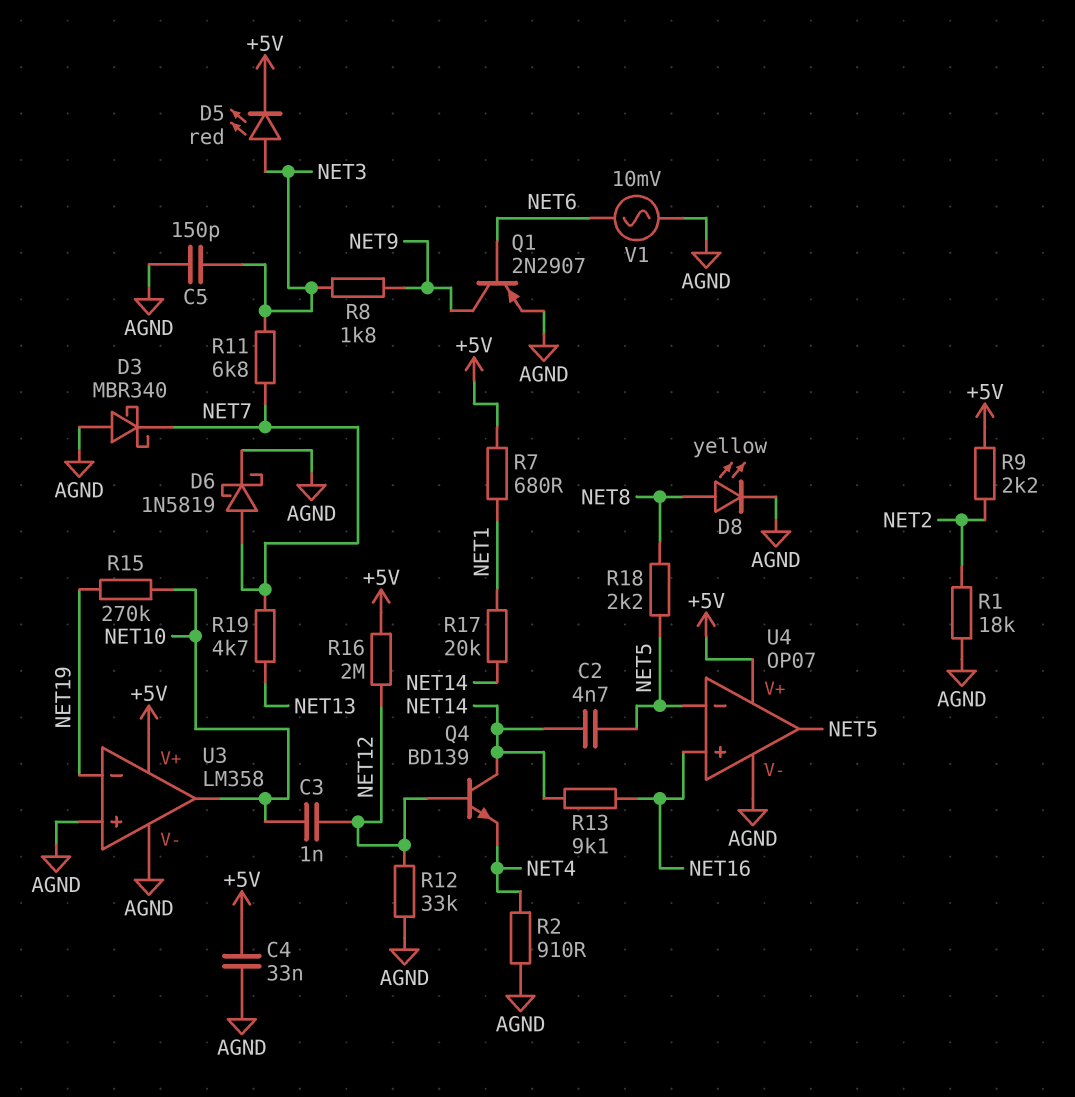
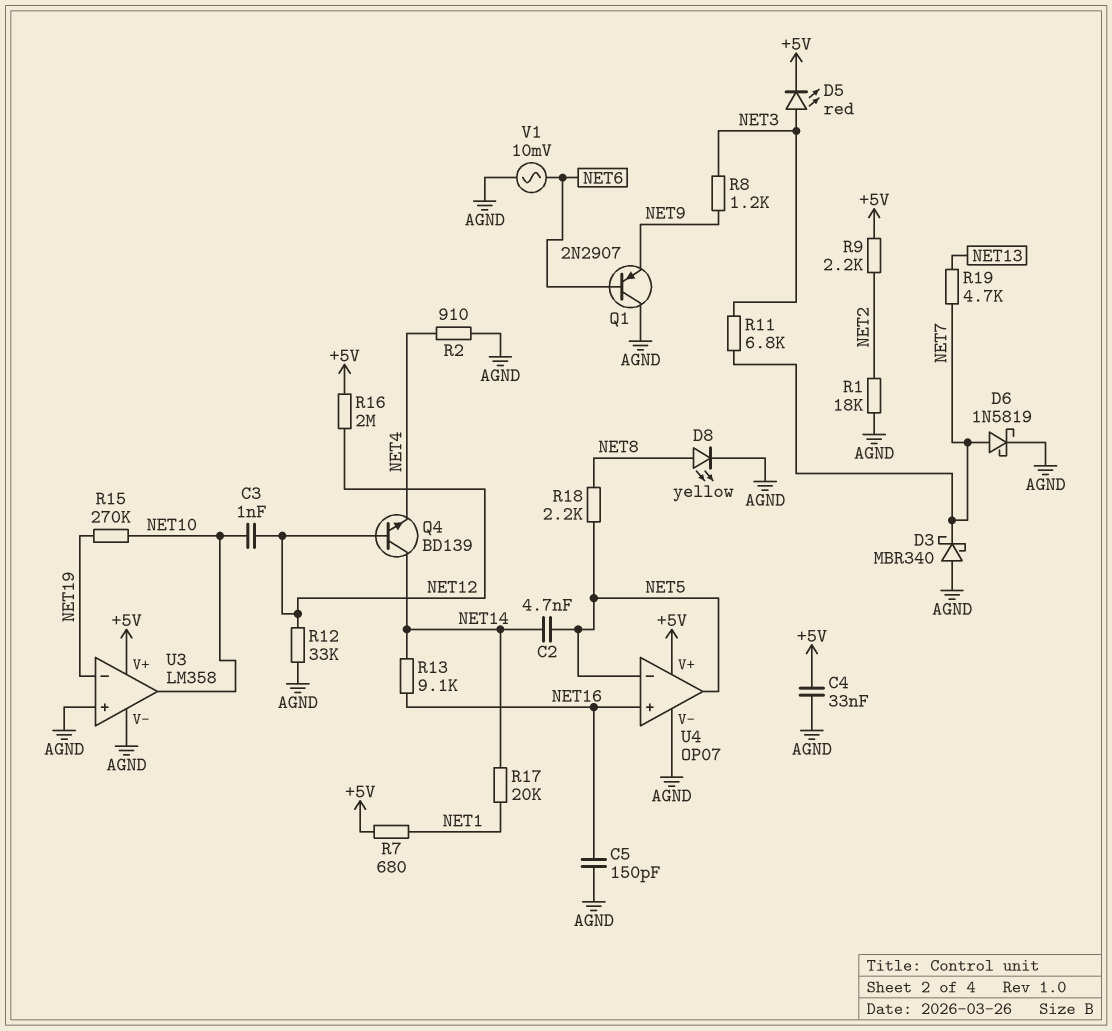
C5: 150pF (AGND, NET3) -> 150pF (AGND, NET16)
Q1: PNP 2N2907 (B NET6, C NET9, E AGND) -> PNP 2N2907 (B NET6, C AGND, E NET9)
R8: 1.8k (NET3, NET9) -> 1.2k (NET3, NET9)

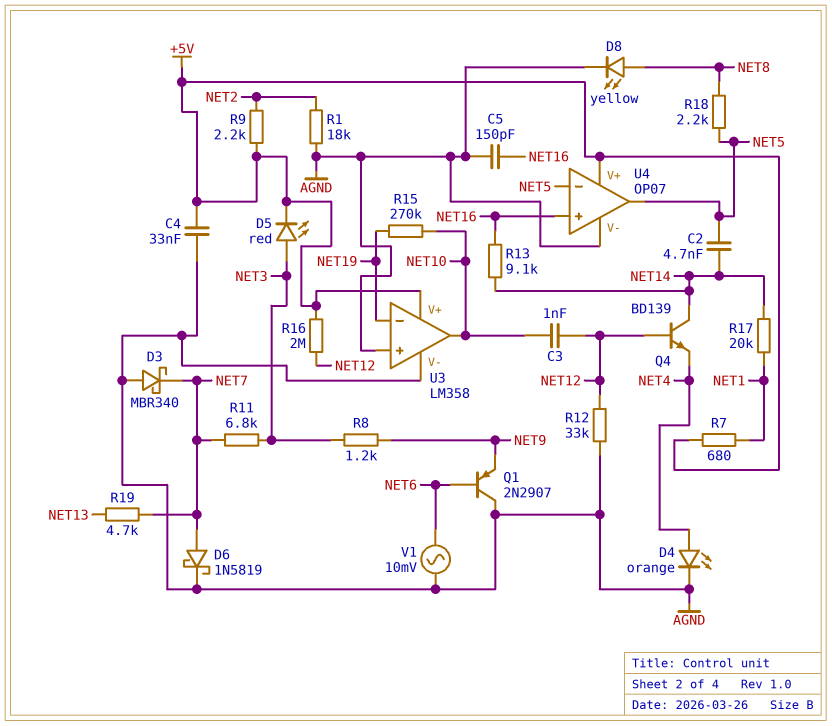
D4: none -> LED orange (A NET4, K AGND)
R2: 910 (AGND, NET4) -> none

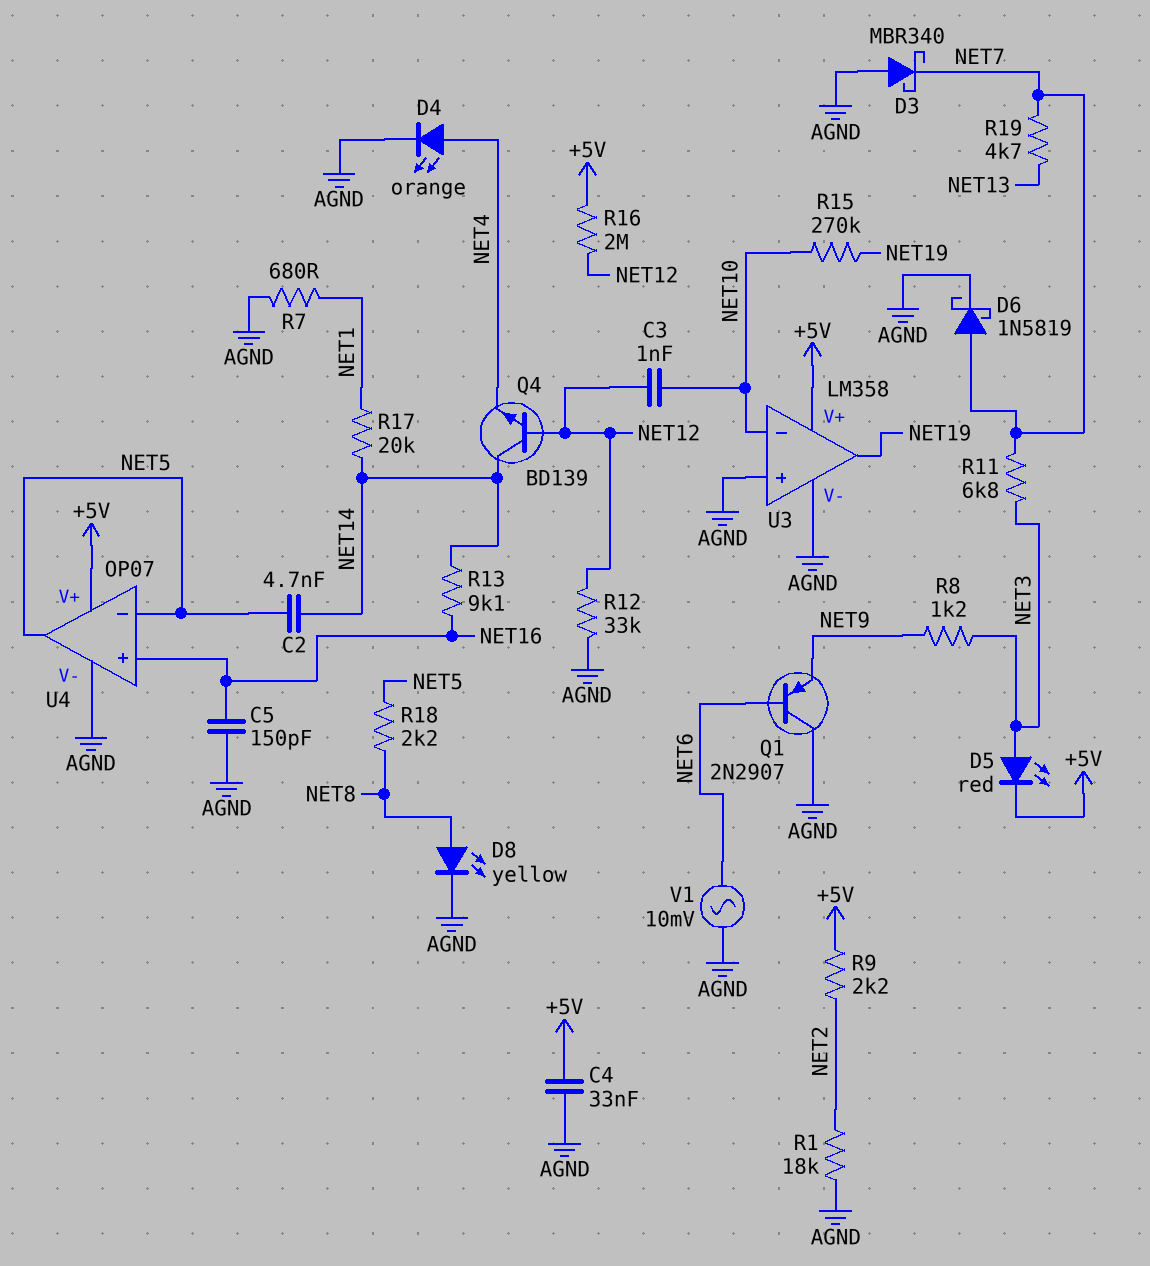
R7: 680 (+5V, NET1) -> 680 (AGND, NET1)
U3 pin in-: NET19 -> NET10
U3 pin out: NET10 -> NET19

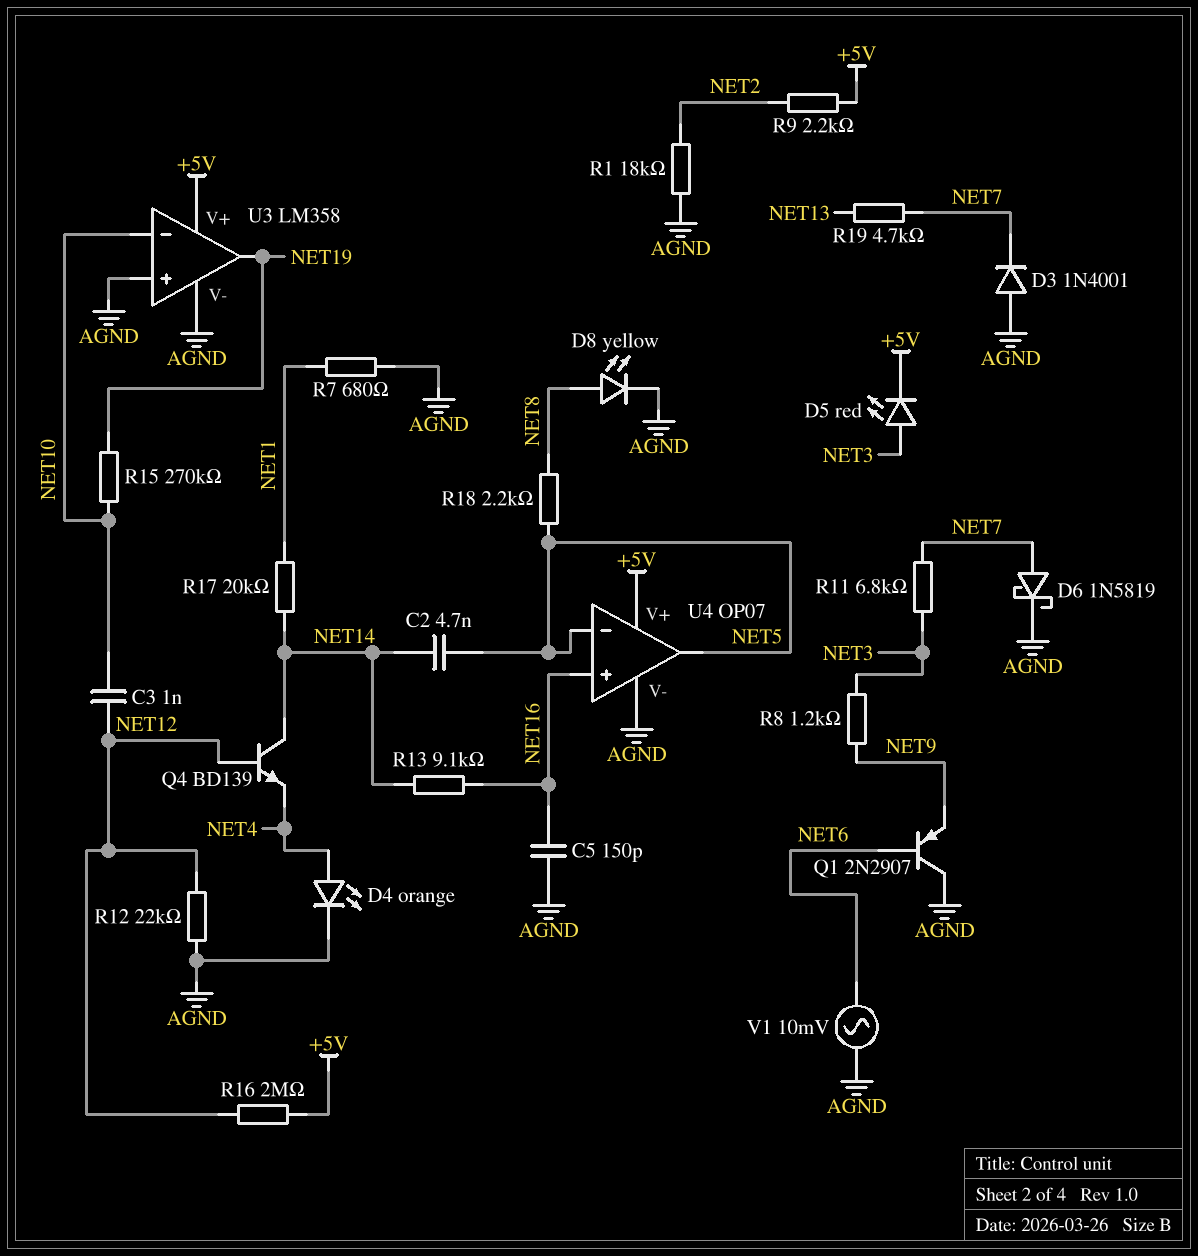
C4: 33nF (+5V, AGND) -> none
D3: schottky MBR340 (A AGND, K NET7) -> diode 1N4001 (A AGND, K NET7)
R12: 33k (AGND, NET12) -> 22k (AGND, NET12)

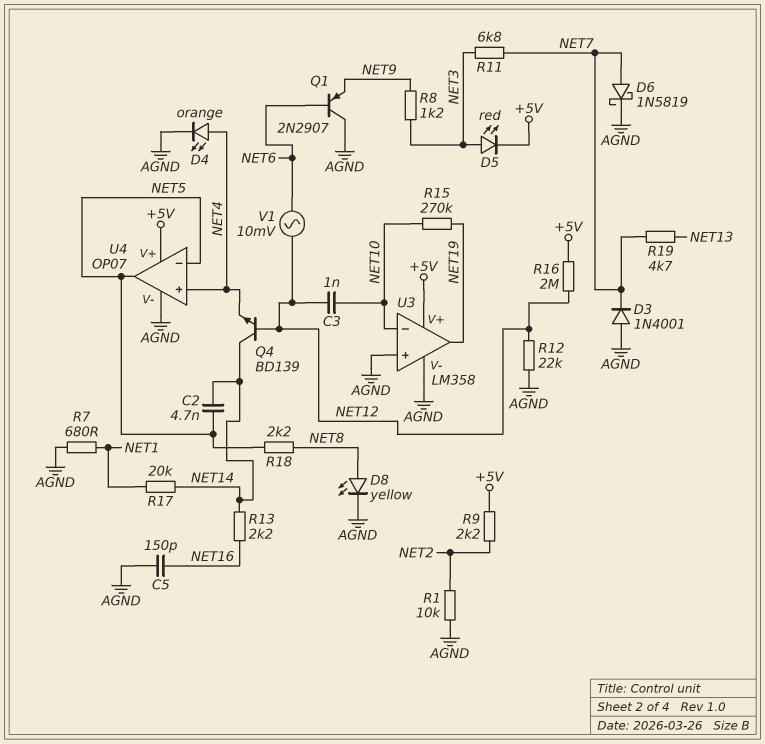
R1: 18k (AGND, NET2) -> 10k (AGND, NET2)
R13: 9.1k (NET14, NET16) -> 2.2k (NET14, NET16)
U4 pin in+: NET16 -> NET4
V1: AC 10mV (AGND, NET6) -> AC 10mV (NET6, NET12)

